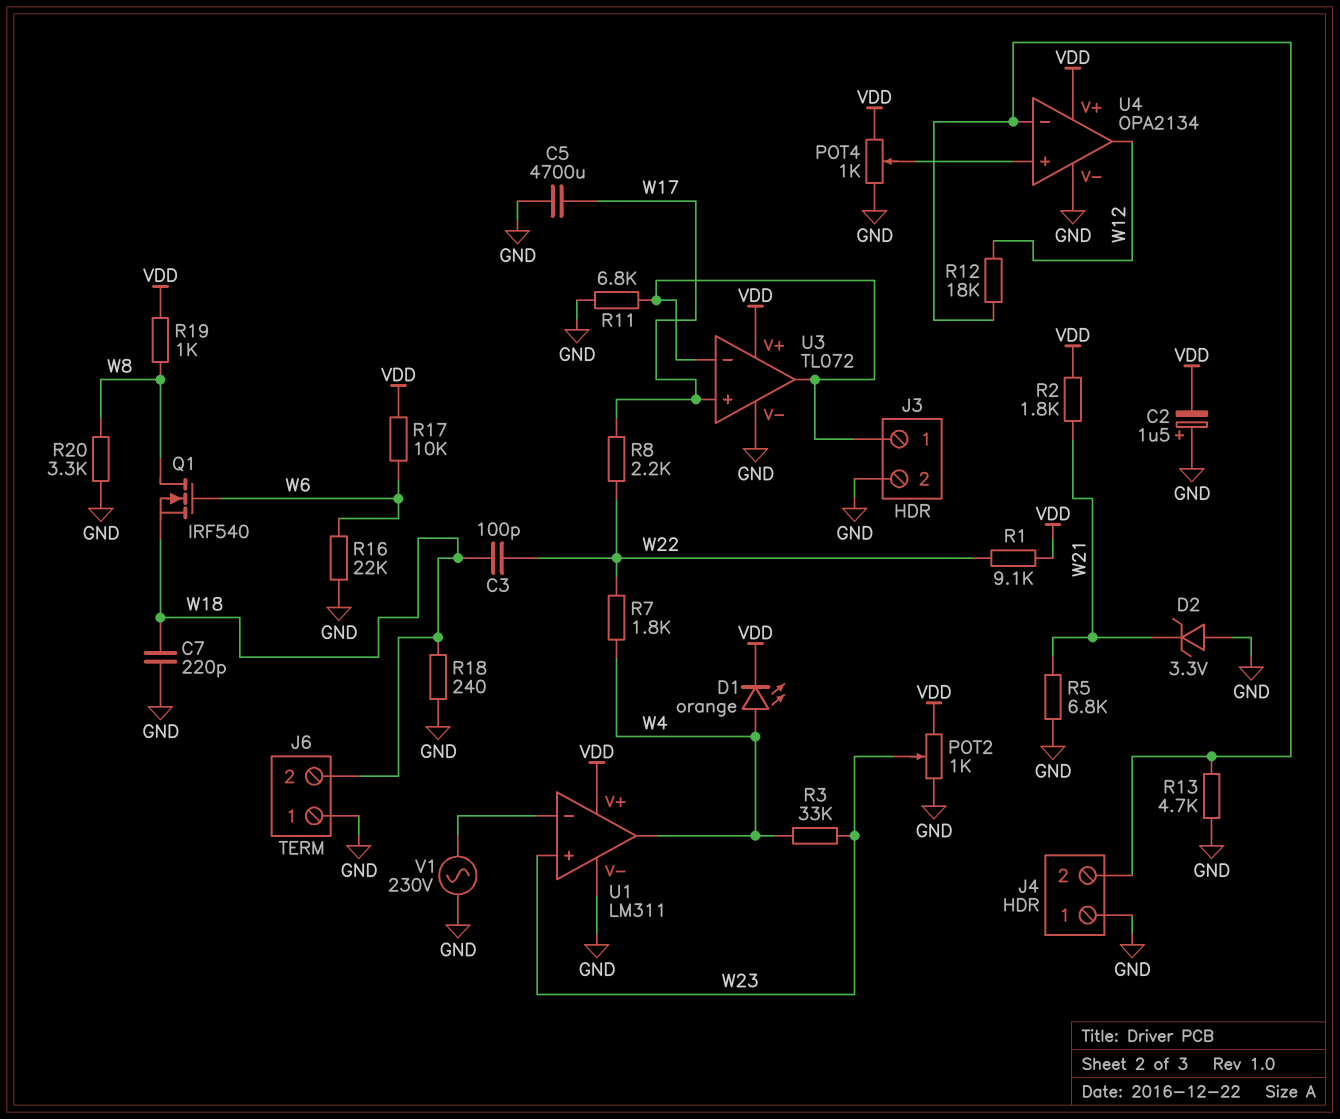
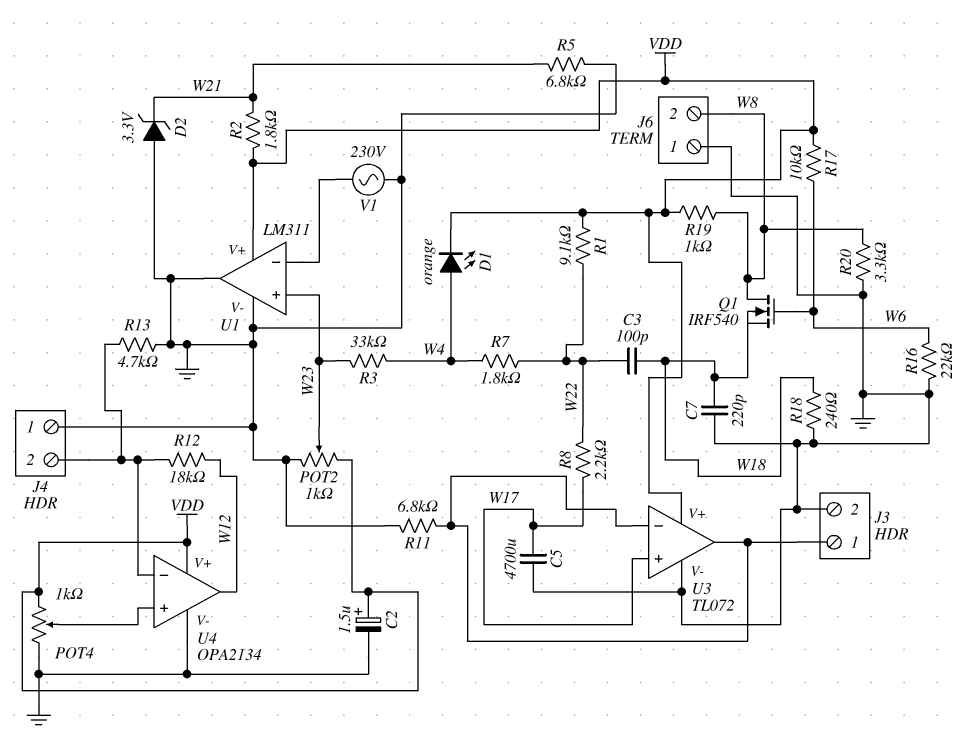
C2: 1.5uF (plus GND, minus VDD) -> 1.5uF (plus VDD, minus GND)
J6 pin 2: W18 -> W8
U1 pin out: W4 -> GND

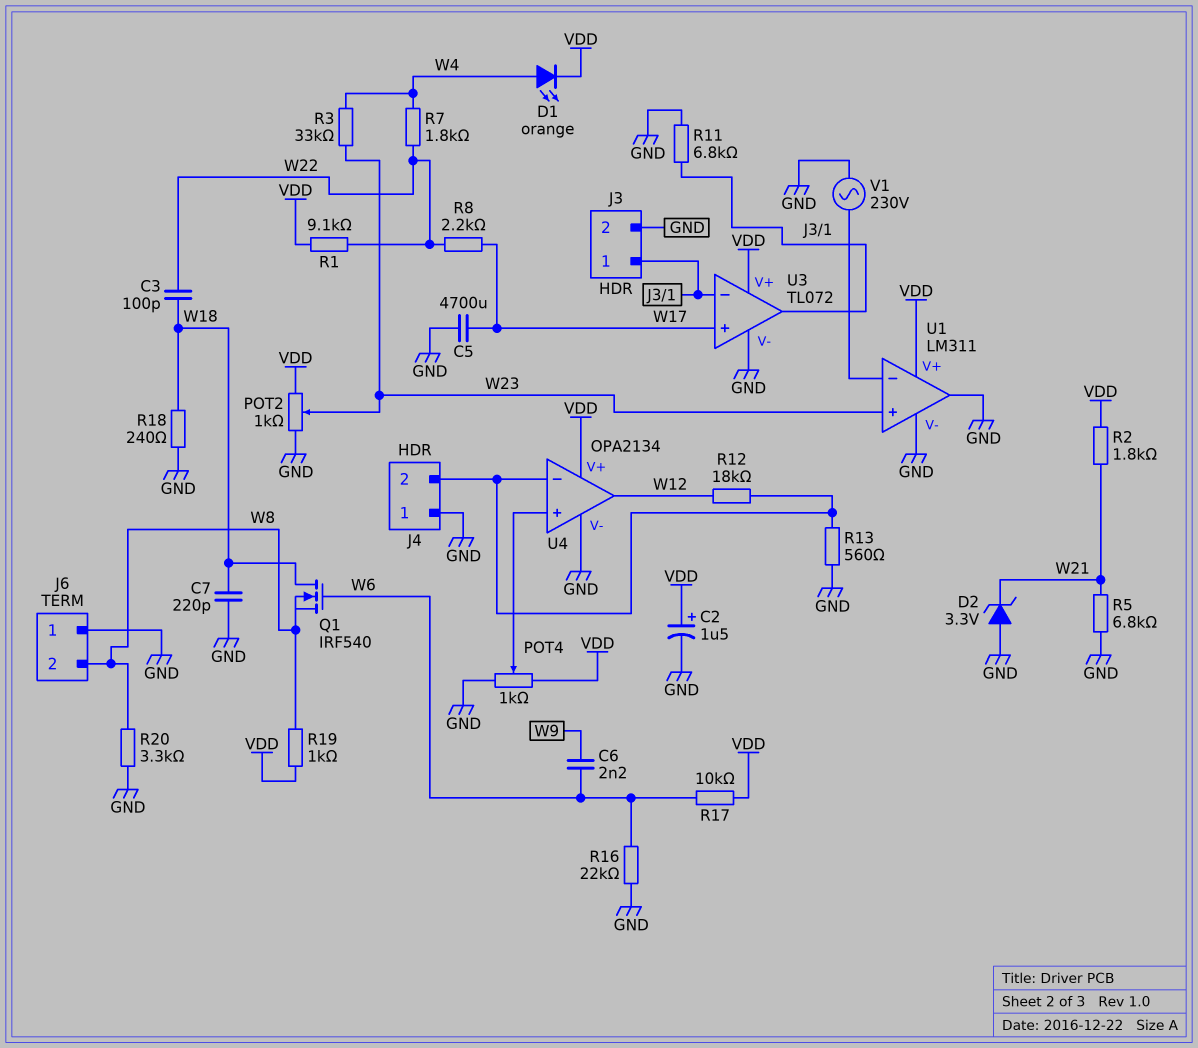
C6: none -> 2.2nF (W6, W9)
Q1: NMOS IRF540 (G W6, D W8, S W18) -> NMOS IRF540 (G W6, D W18, S W8)
R13: 4.7k (GND, J4/2) -> 560 (GND, J4/2)

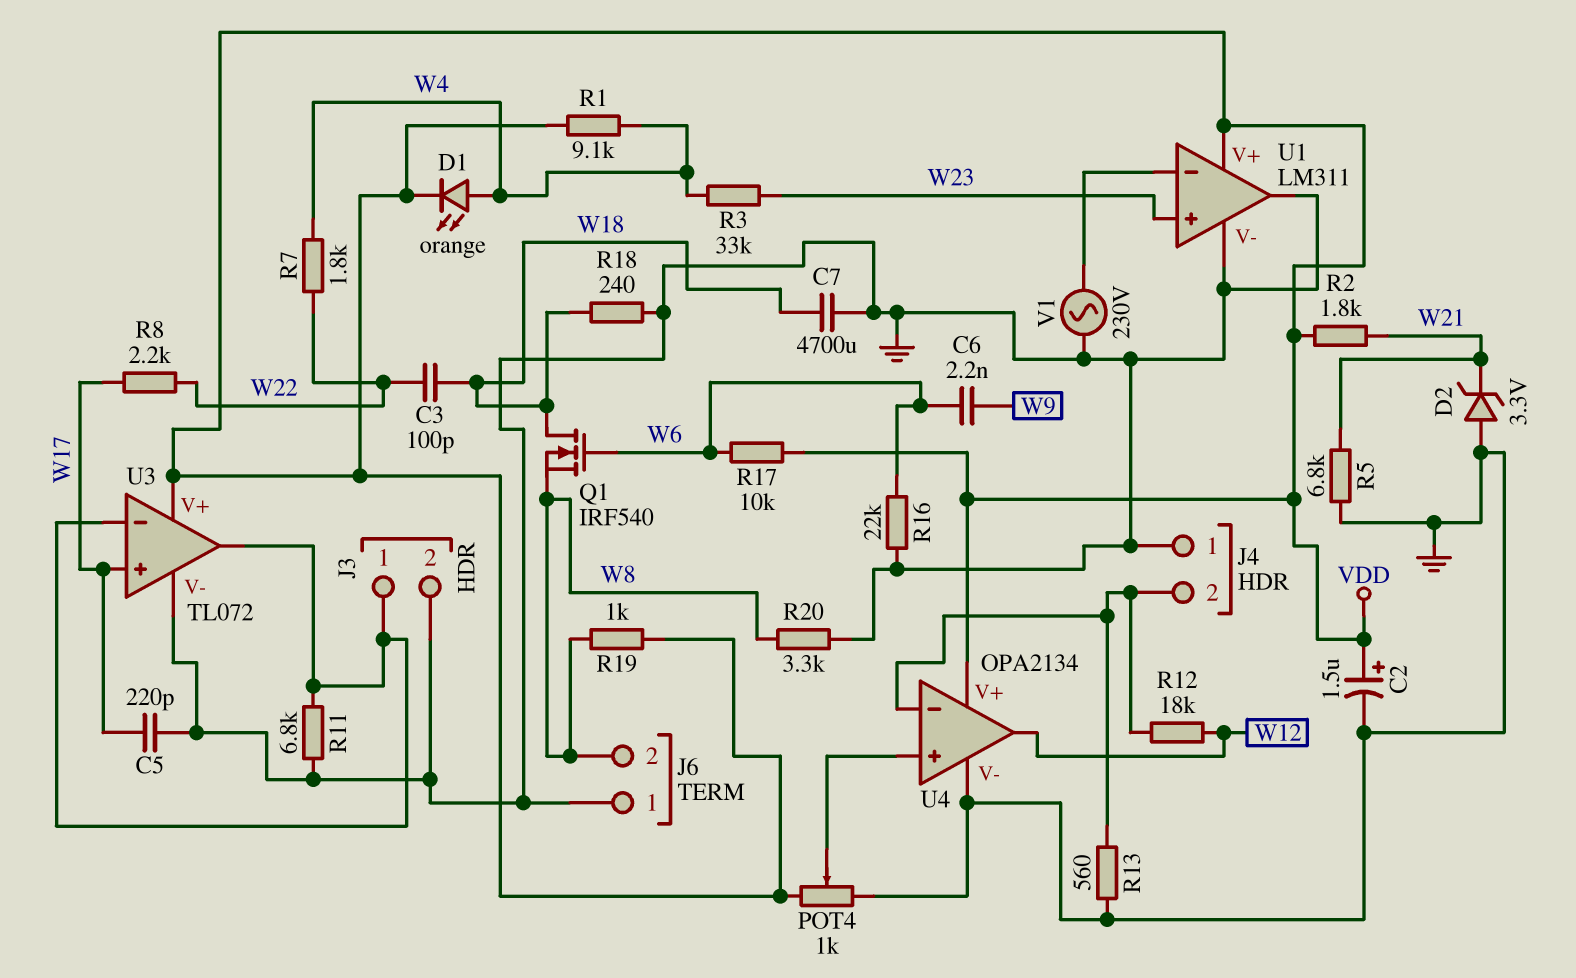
C5: 4700uF (GND, W17) -> 220pF (GND, W17)
C7: 220pF (GND, W18) -> 4700uF (GND, W18)
POT2: 1k (GND, VDD, wiper W23) -> none
R1: 9.1k (VDD, W22) -> 9.1k (VDD, W4)

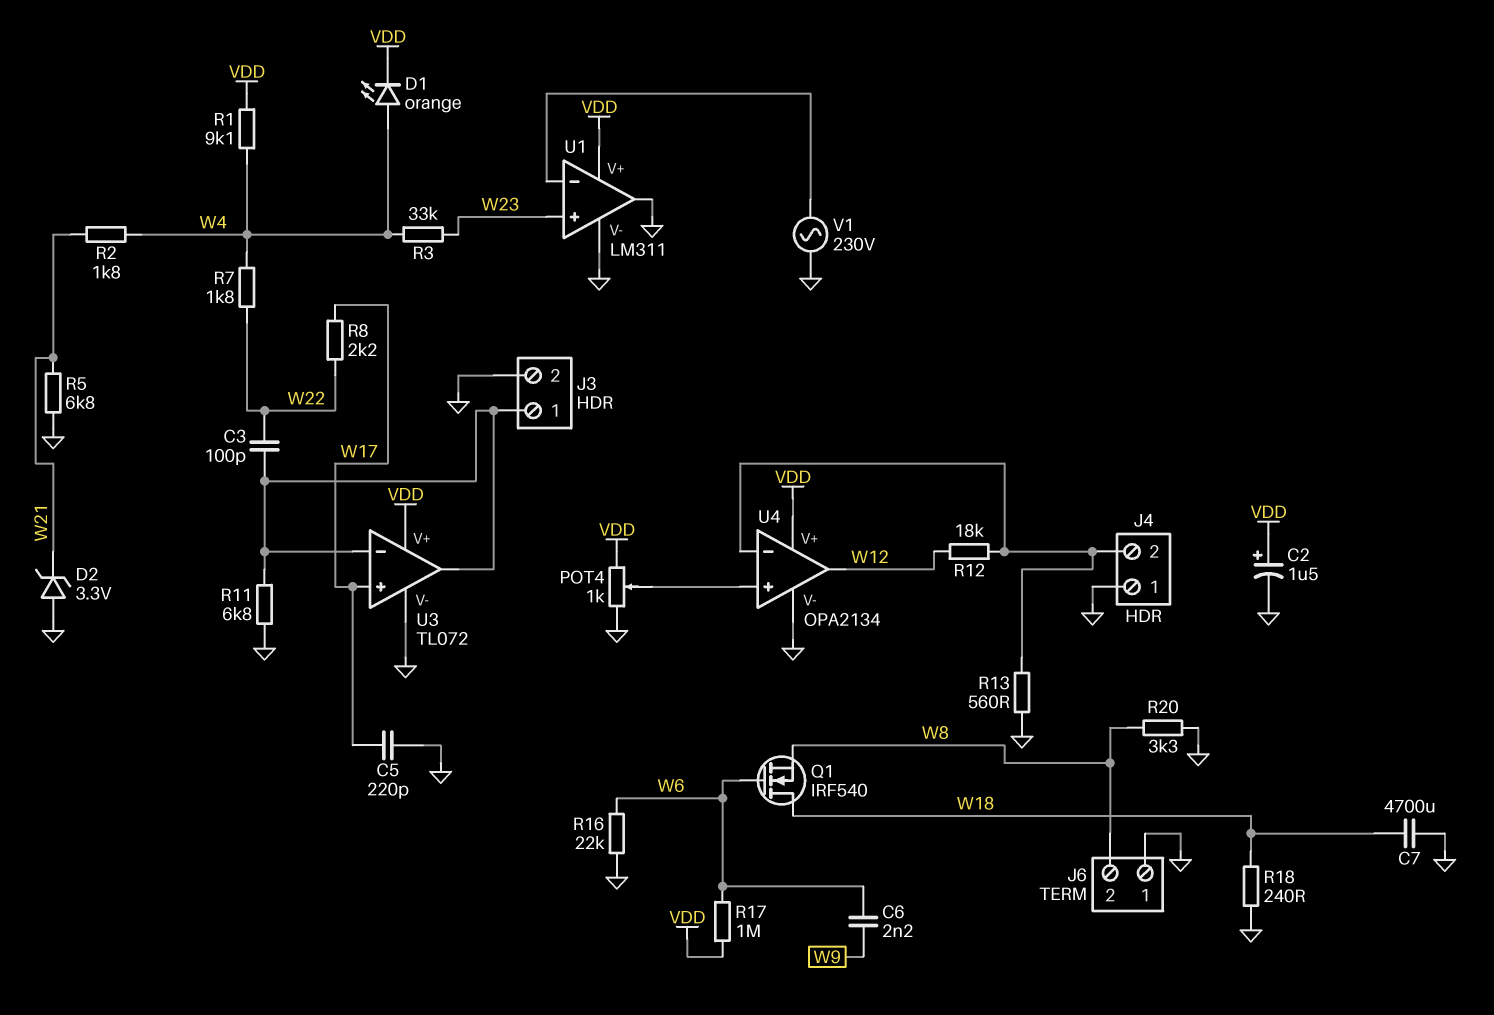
C3: 100pF (W18, W22) -> 100pF (J3/1, W22)
R2: 1.8k (VDD, W21) -> 1.8k (W4, W21)
R17: 10k (VDD, W6) -> 1M (VDD, W6)
R19: 1k (VDD, W8) -> none

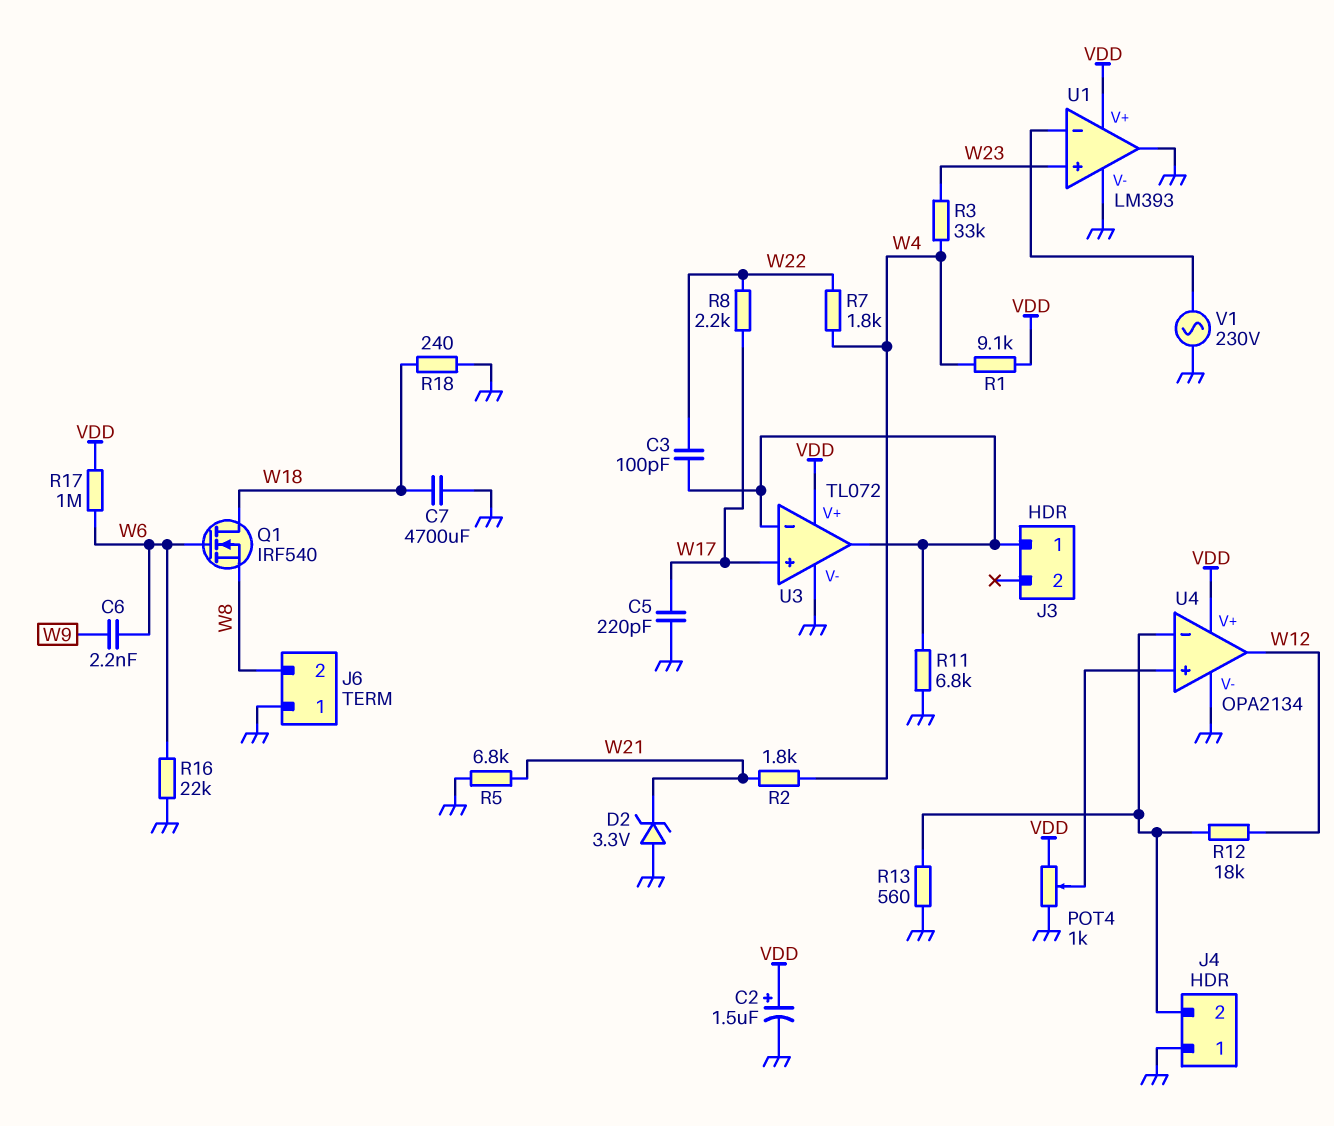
D1: LED orange (A W4, K VDD) -> none
J3 pin 2: GND -> none
R20: 3.3k (GND, W8) -> none
U1: LM311 -> LM393

